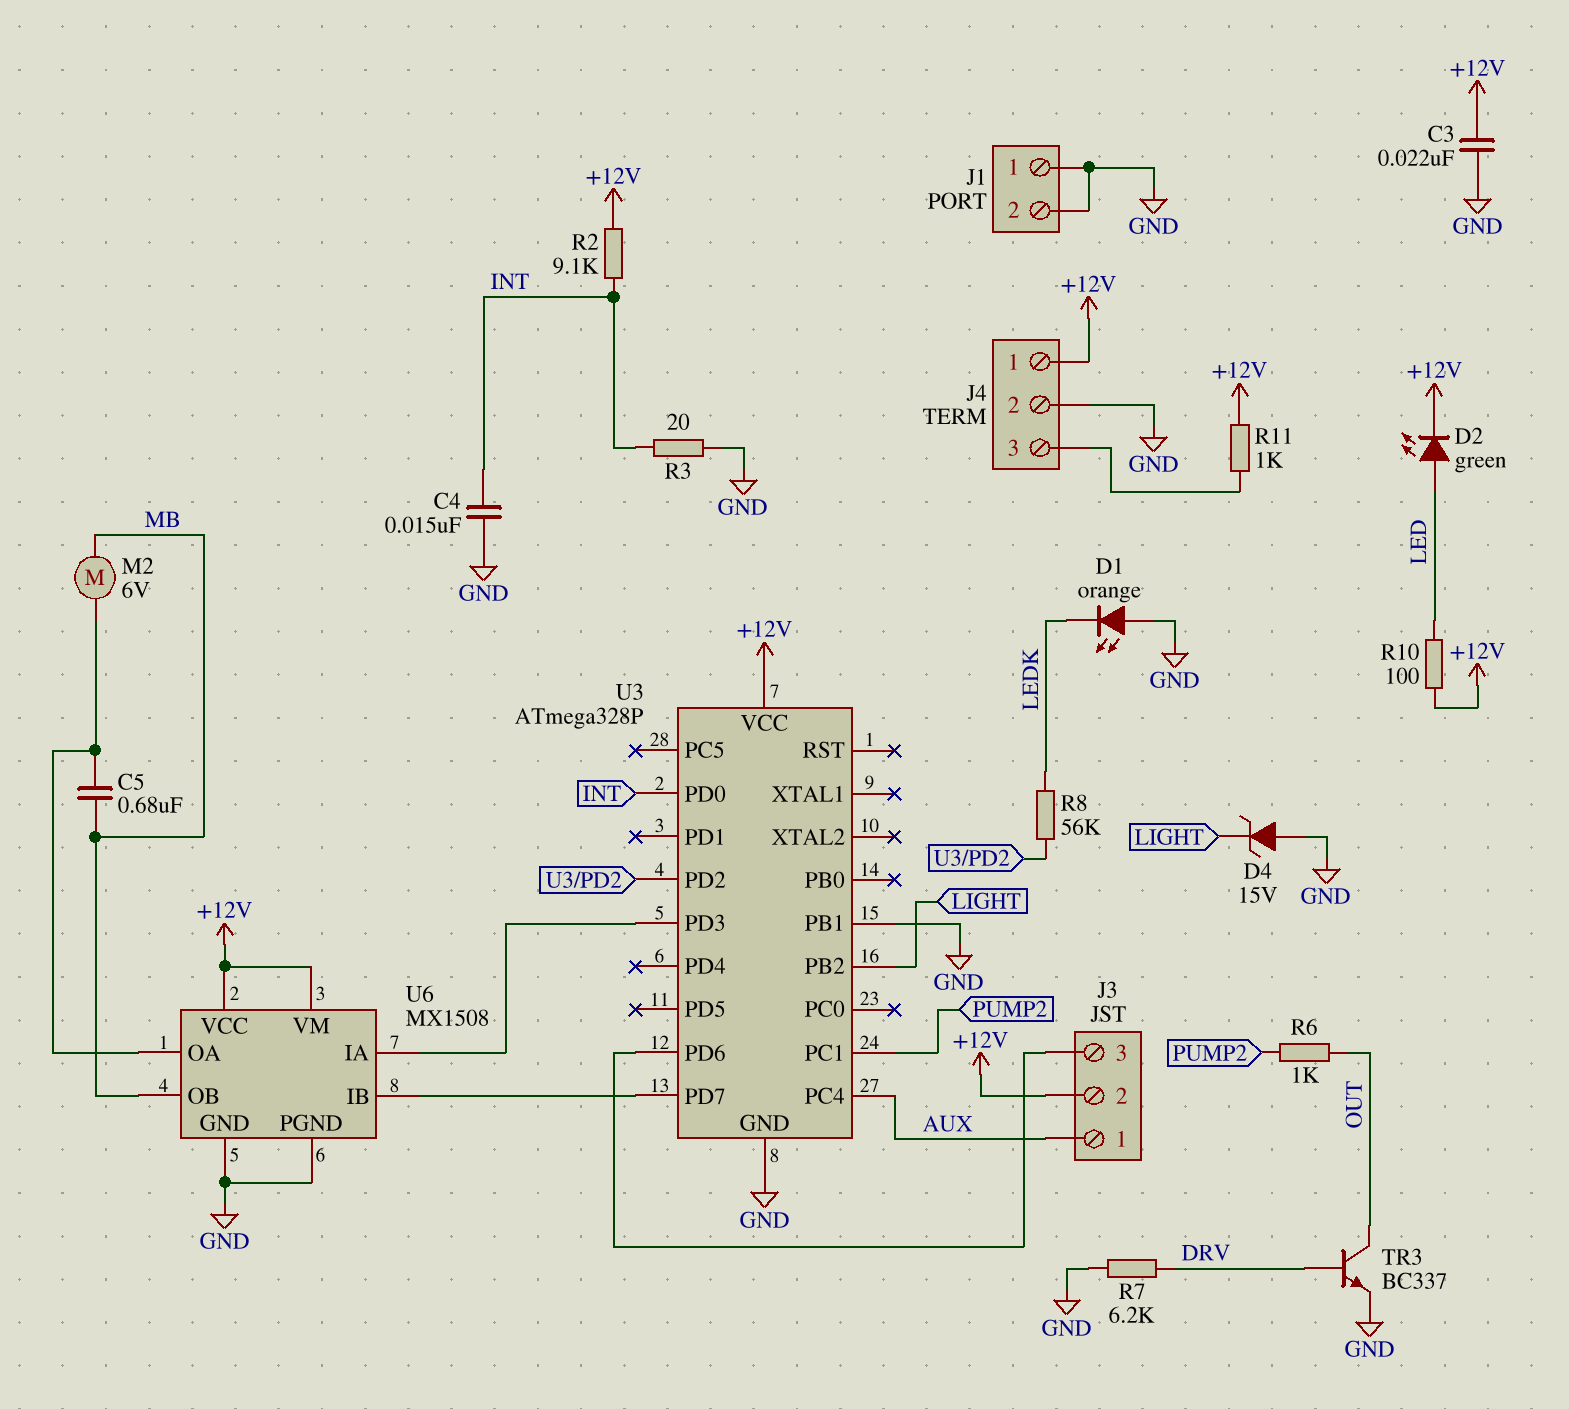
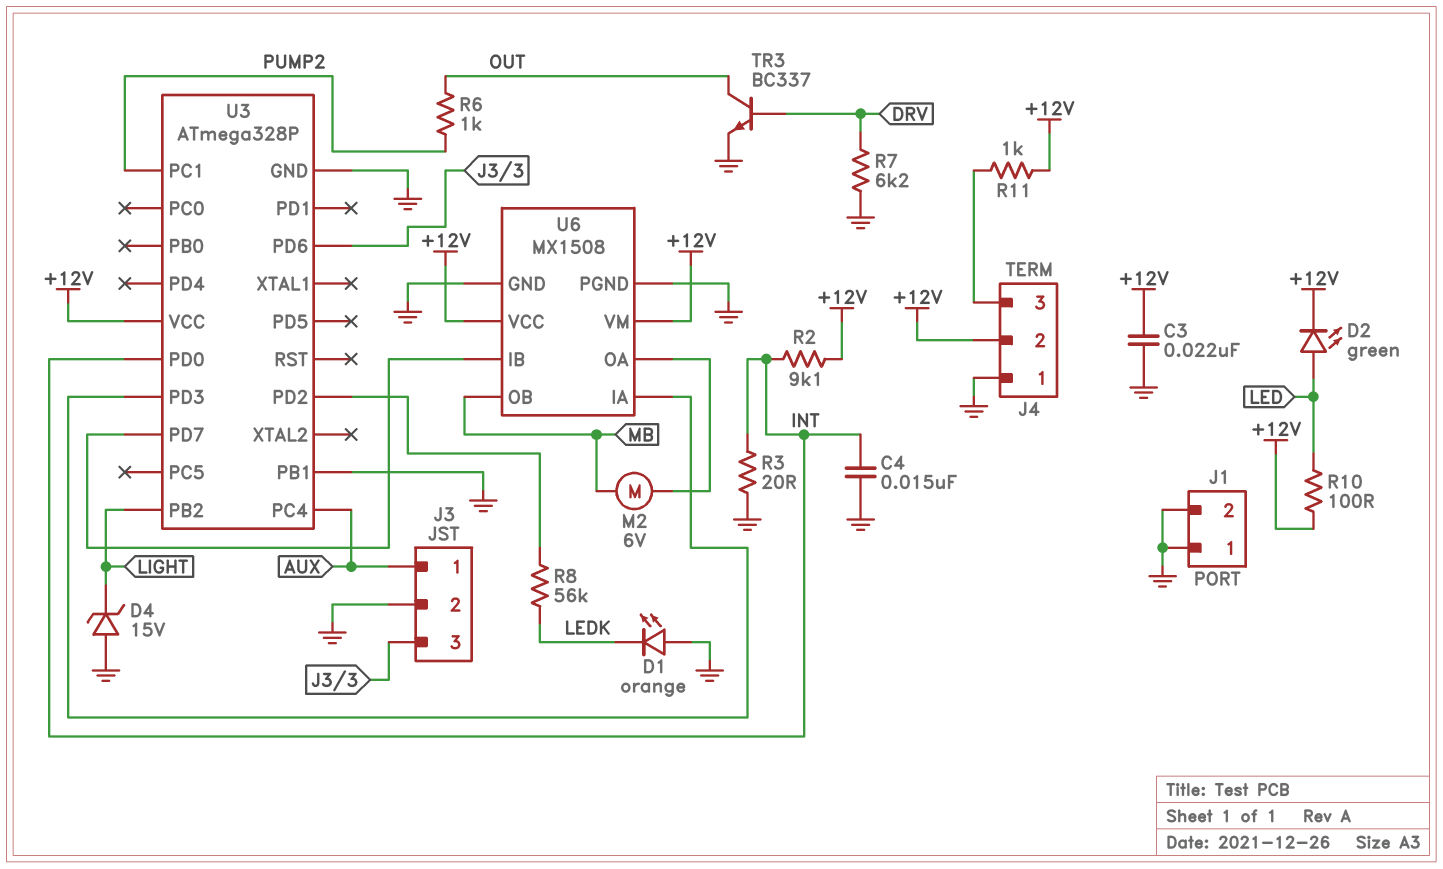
C5: 680nF (MB, U6/OA) -> none
J3 pin 2: +12V -> GND
J4 pin 1: +12V -> GND
J4 pin 2: GND -> +12V

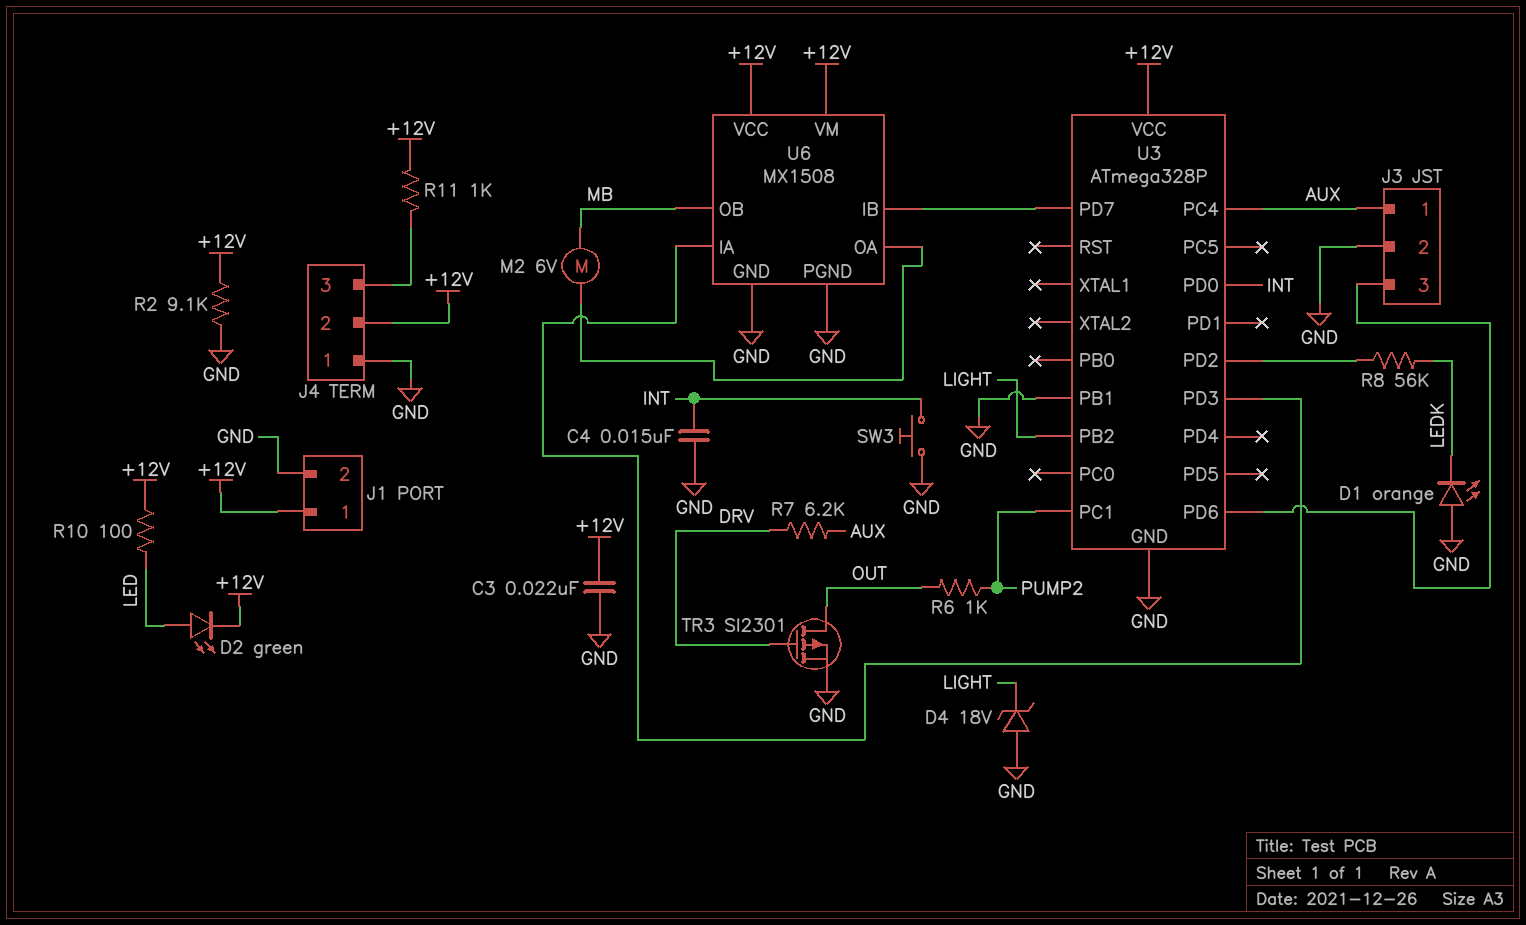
D4: zener 15V (A GND, K LIGHT) -> zener 18V (A GND, K LIGHT)
J1 pin 1: GND -> +12V
R2: 9.1k (+12V, INT) -> 9.1k (+12V, GND)
R3: 20 (GND, INT) -> none
R7: 6.2k (DRV, GND) -> 6.2k (AUX, DRV)
SW3: none -> button (GND, INT)
TR3: NPN BC337 (B DRV, C OUT, E GND) -> PMOS SI2301 (G DRV, D OUT, S GND)

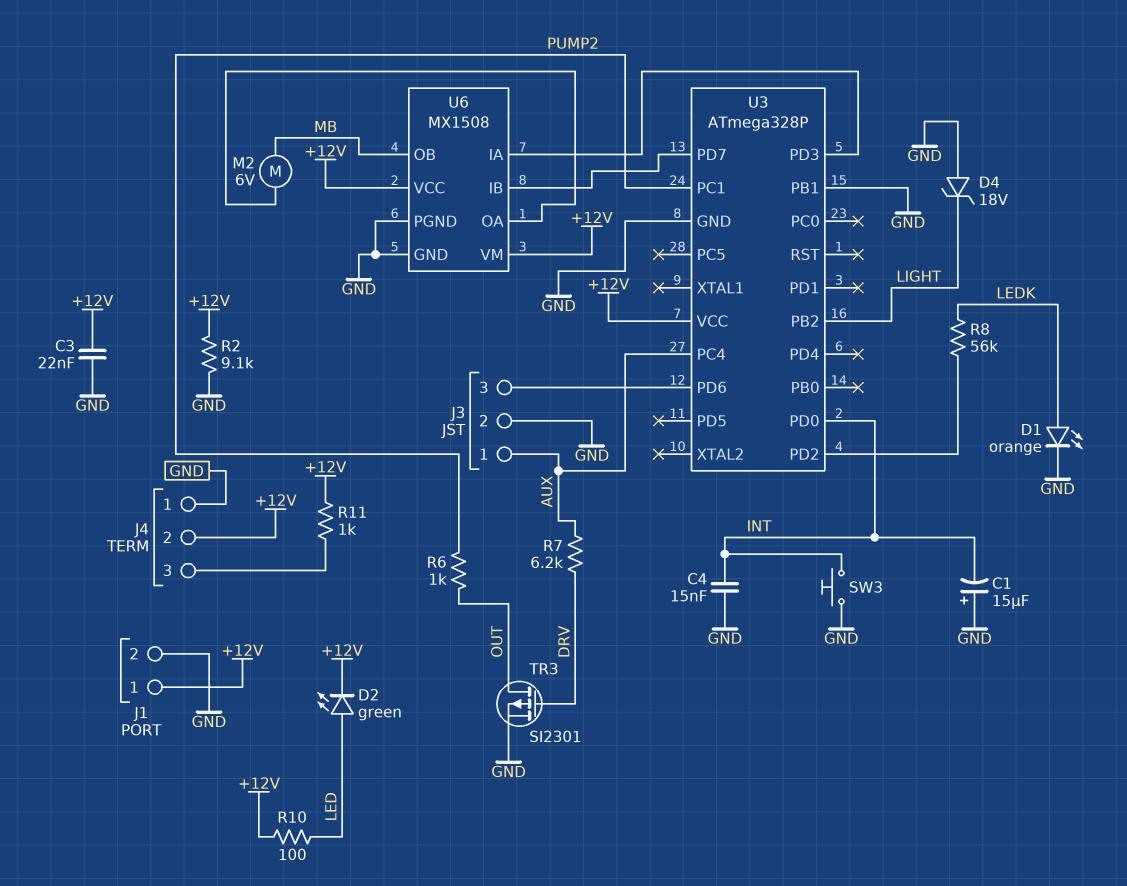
C1: none -> 15uF (plus GND, minus INT)
D1: LED orange (A GND, K LEDK) -> LED orange (A LEDK, K GND)

